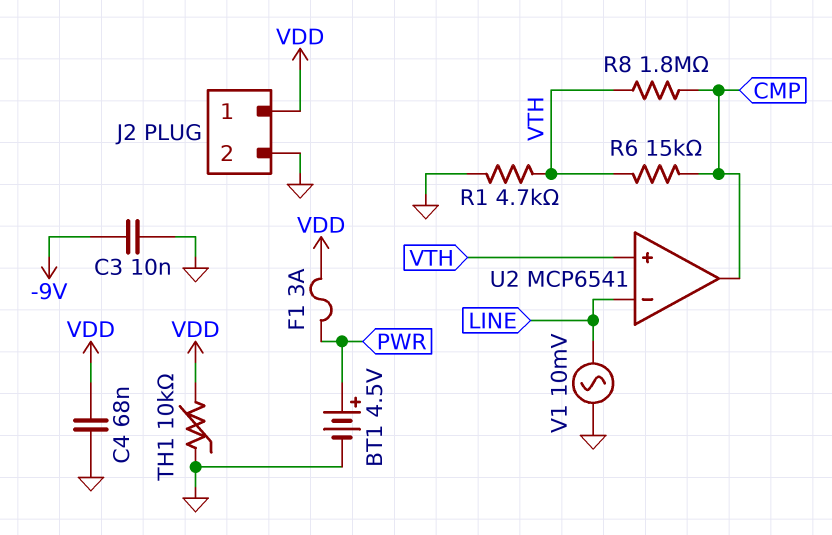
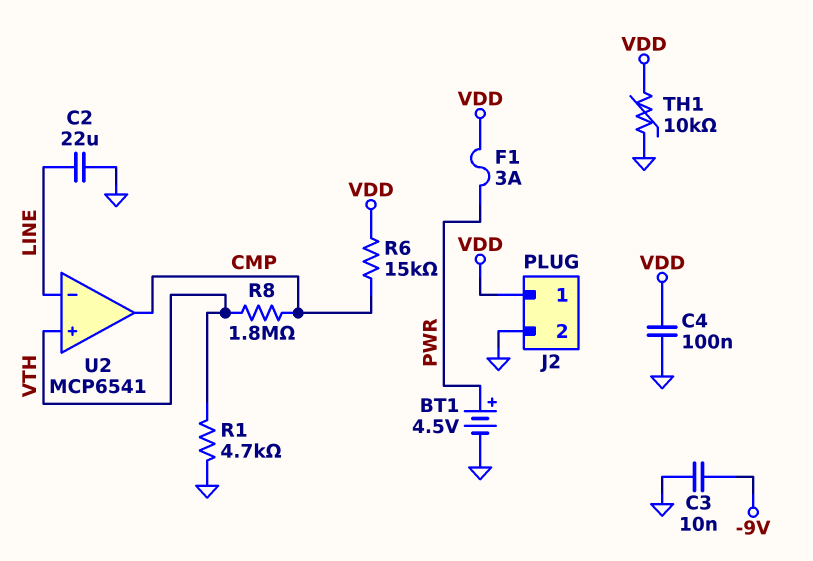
C2: none -> 22uF (GND, LINE)
C4: 68nF (GND, VDD) -> 100nF (GND, VDD)
R6: 15k (CMP, VTH) -> 15k (CMP, VDD)
V1: AC 10mV (GND, LINE) -> none

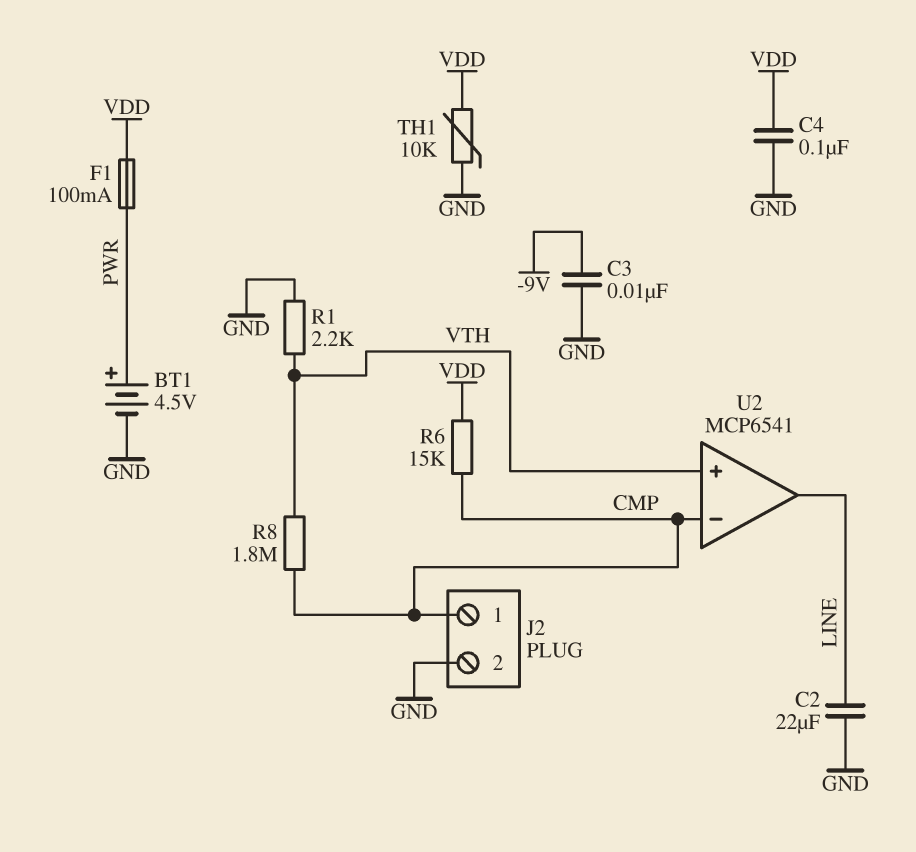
F1: 3A (PWR, VDD) -> 100mA (PWR, VDD)
J2 pin 1: VDD -> CMP
R1: 4.7k (GND, VTH) -> 2.2k (GND, VTH)
U2 pin in-: LINE -> CMP
U2 pin out: CMP -> LINE

